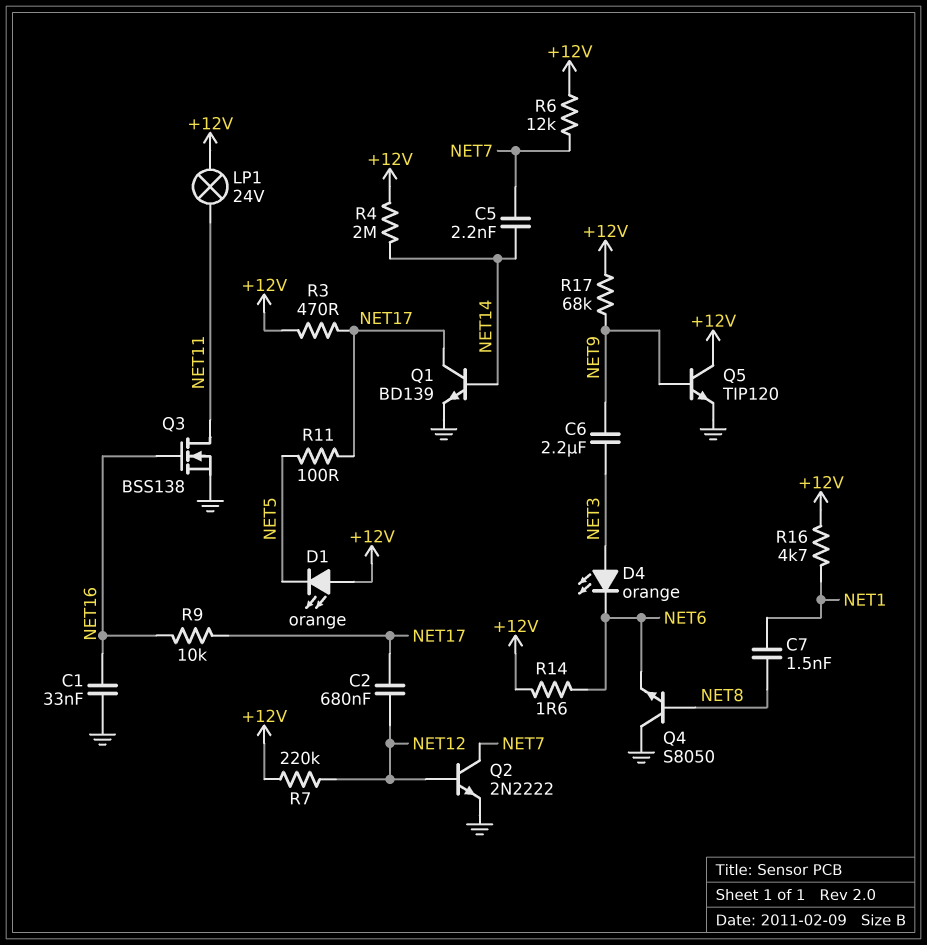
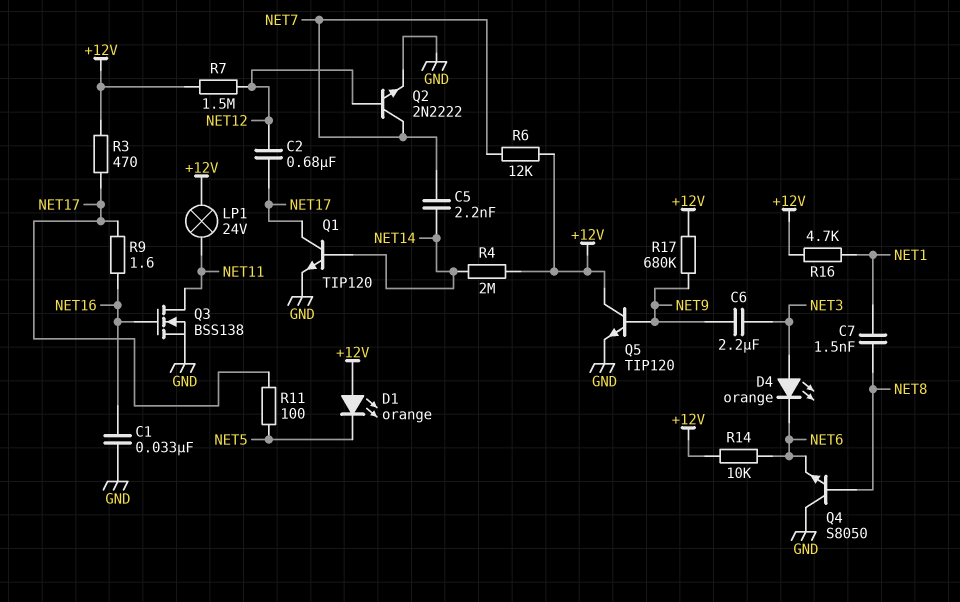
Q1: NPN BD139 (B NET14, C NET17, E GND) -> NPN TIP120 (B NET14, C NET17, E GND)
R7: 220k (+12V, NET12) -> 1.5M (+12V, NET12)
R9: 10k (NET16, NET17) -> 1.6 (NET16, NET17)
R14: 1.6 (+12V, NET6) -> 10k (+12V, NET6)
R17: 68k (+12V, NET9) -> 680k (+12V, NET9)

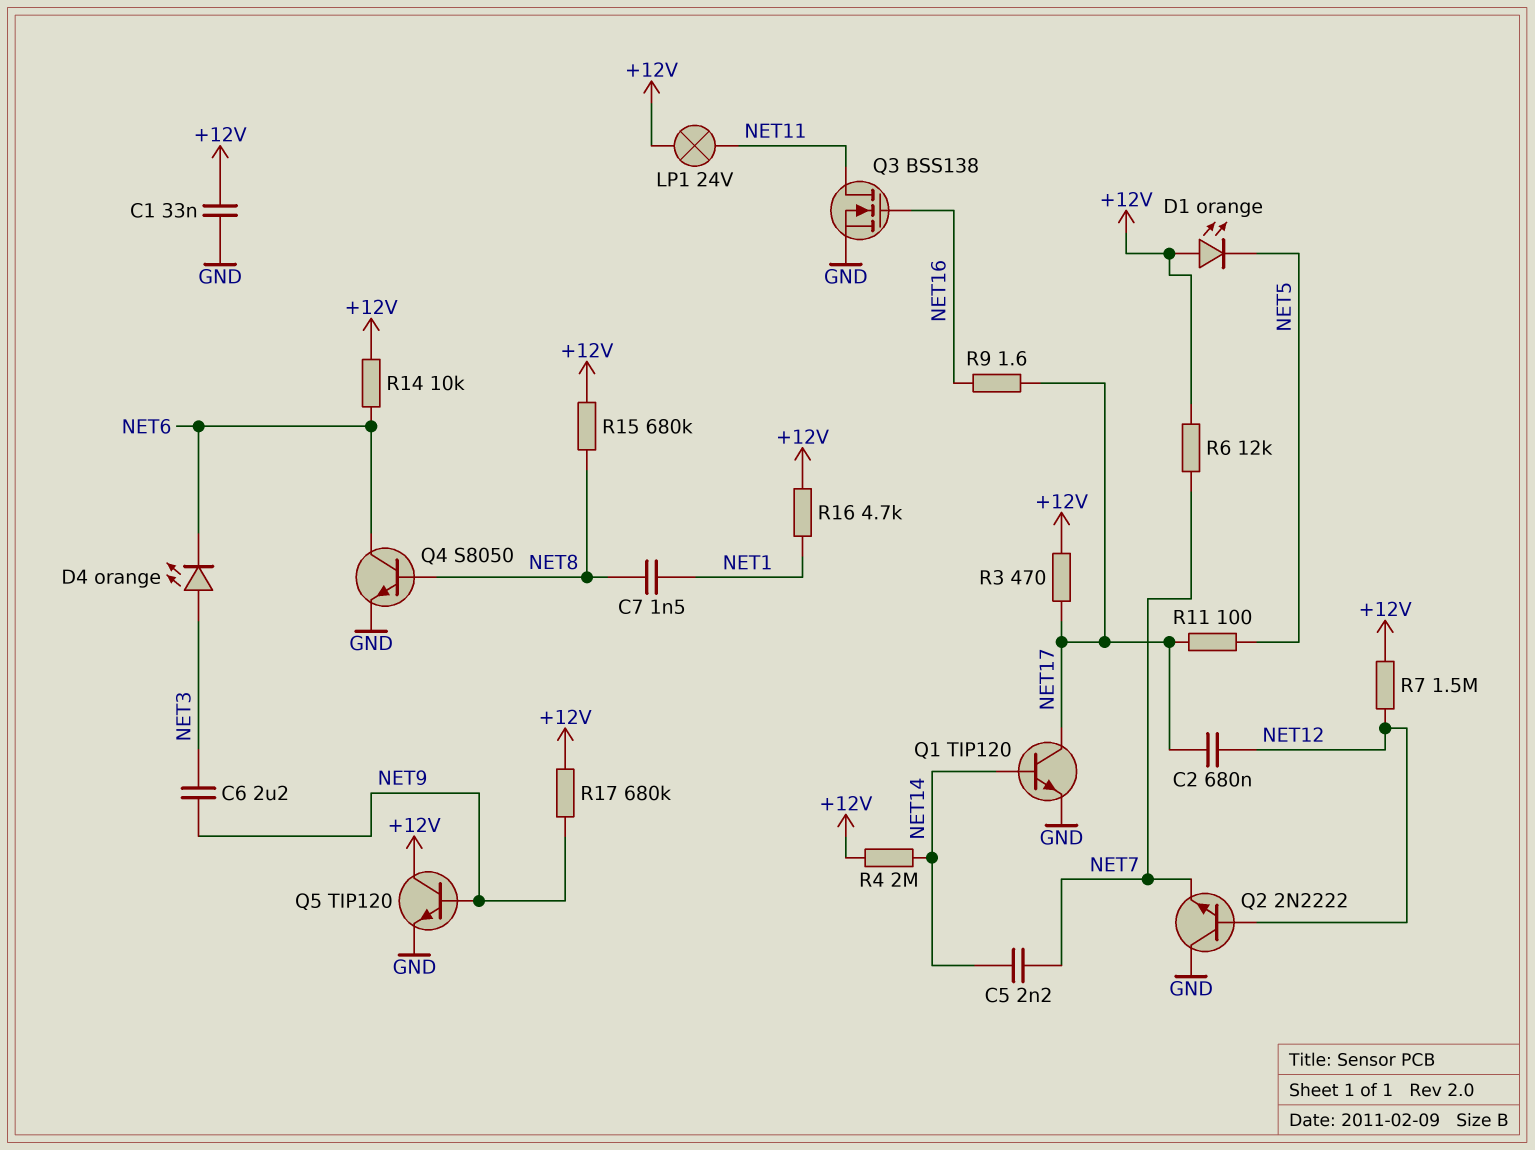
C1: 33nF (GND, NET16) -> 33nF (+12V, GND)
Q2: NPN 2N2222 (B NET12, C NET7, E GND) -> NPN 2N2222 (B NET12, C GND, E NET7)
Q4: NPN S8050 (B NET8, C GND, E NET6) -> NPN S8050 (B NET8, C NET6, E GND)
R15: none -> 680k (+12V, NET8)

